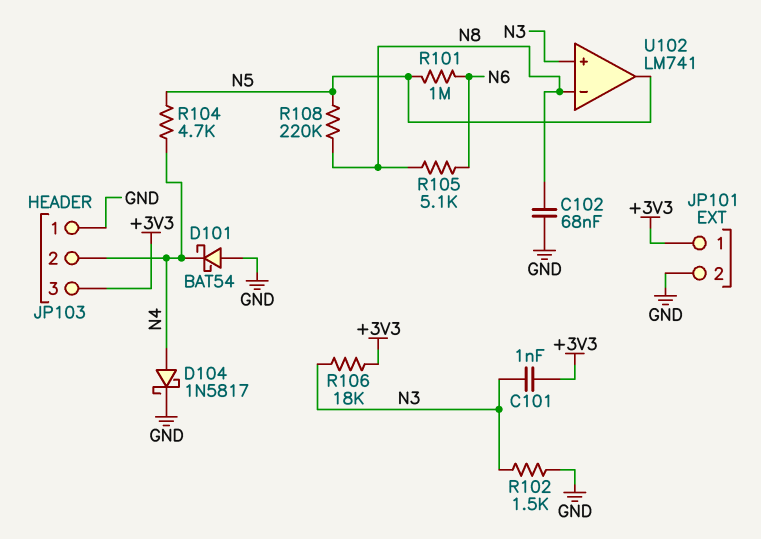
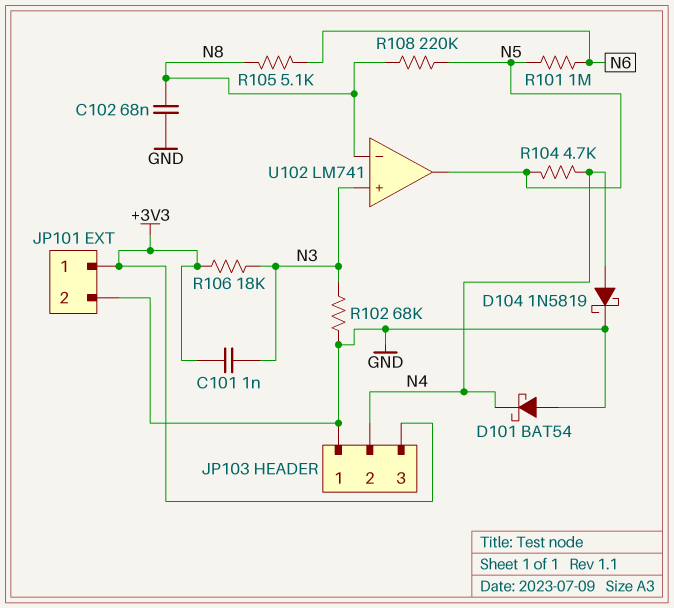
D104: schottky 1N5817 (A N4, K GND) -> schottky 1N5819 (A N4, K GND)
R102: 1.5k (GND, N3) -> 68k (GND, N3)

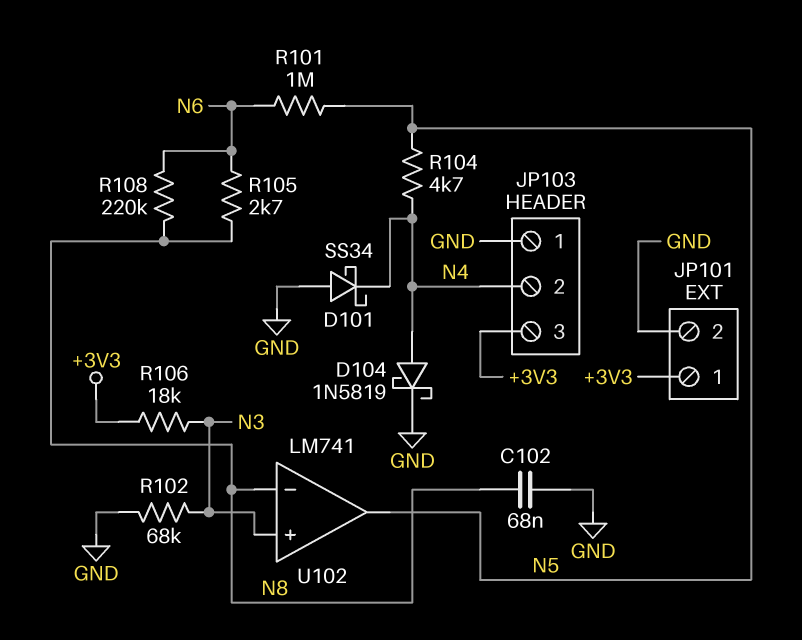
C101: 1nF (+3V3, N3) -> none
D101: schottky BAT54 (A GND, K N4) -> schottky SS34 (A GND, K N4)
R105: 5.1k (N6, N8) -> 2.7k (N6, N8)
R108: 220k (N5, N8) -> 220k (N6, N8)

